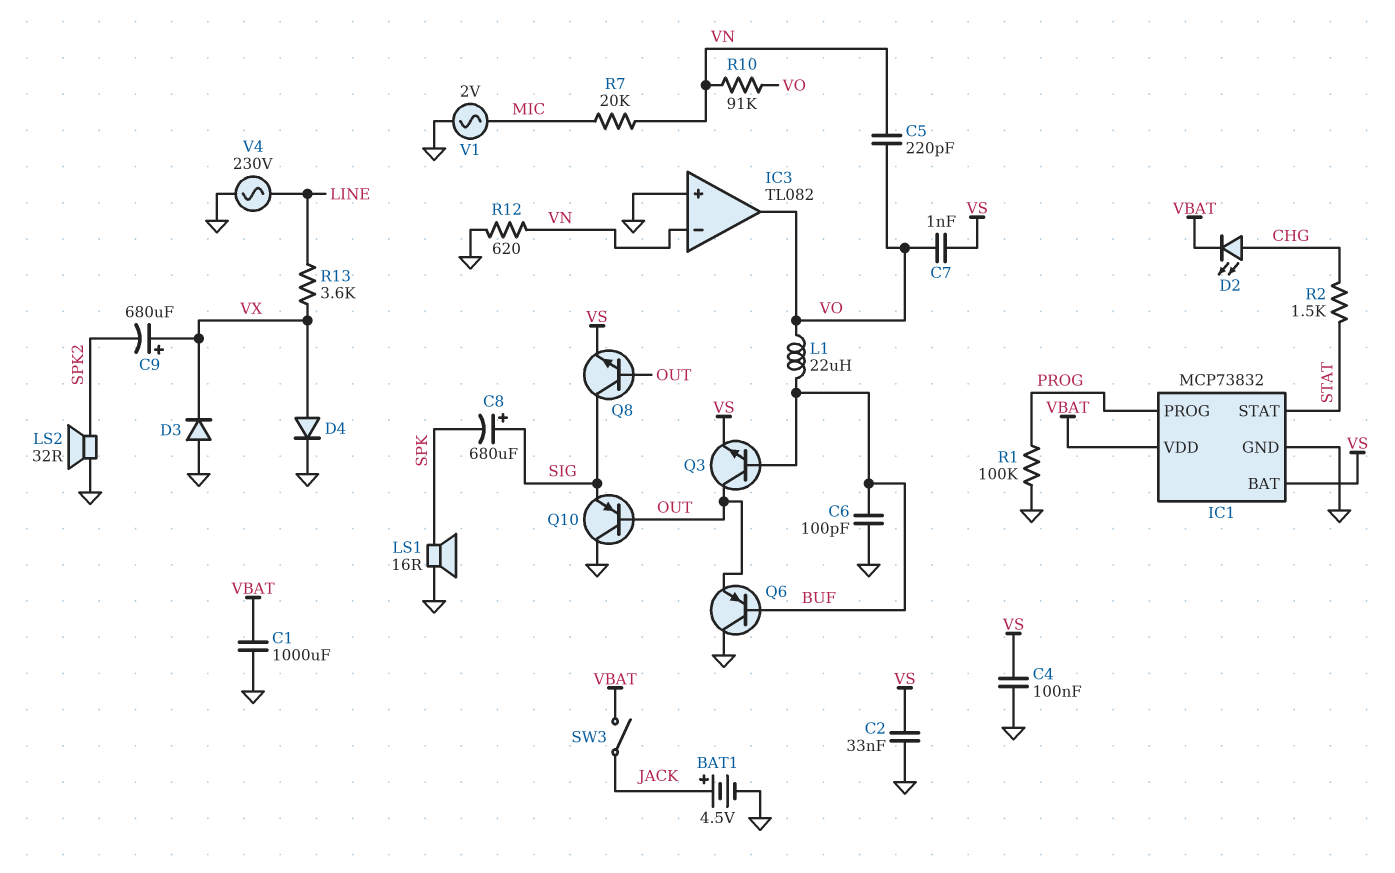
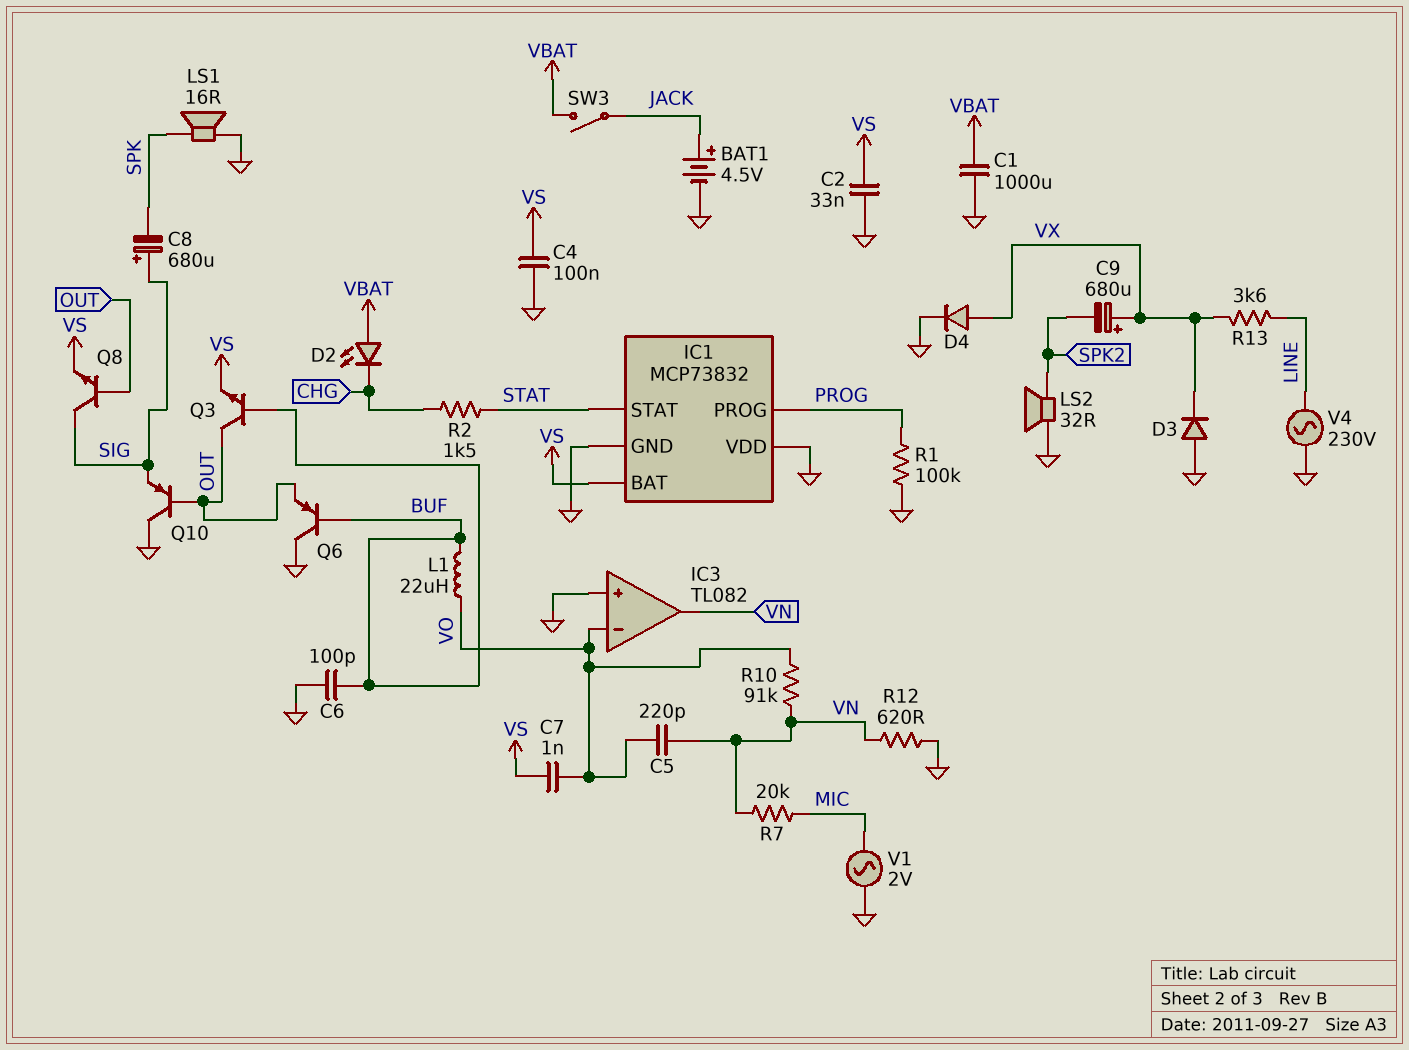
D2: LED (A CHG, K VBAT) -> LED (A VBAT, K CHG)
IC1 pin VDD: VBAT -> GND
IC3 pin in-: VN -> VO
IC3 pin out: VO -> VN

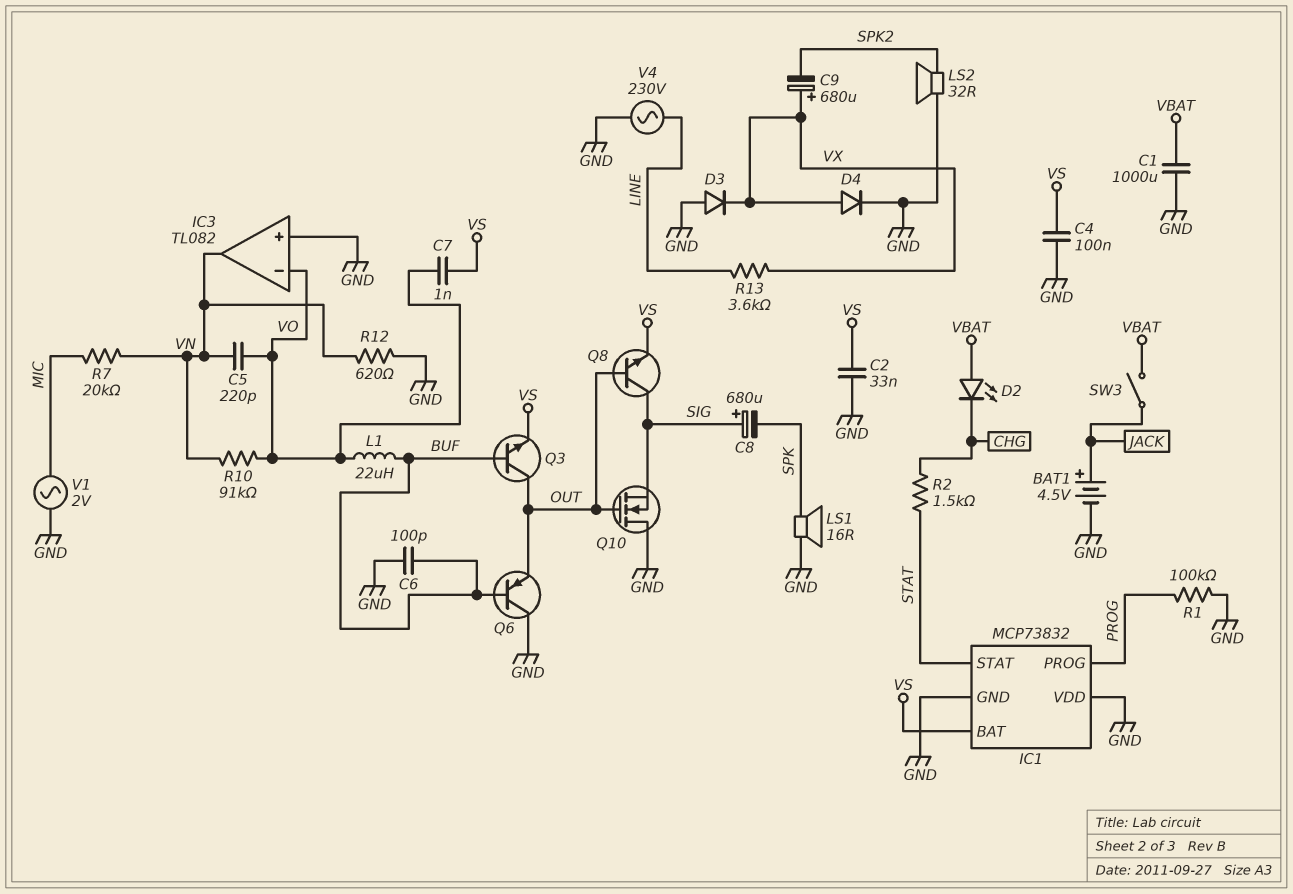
Q10: PNP (B OUT, C GND, E SIG) -> NMOS (G OUT, D GND, S SIG)

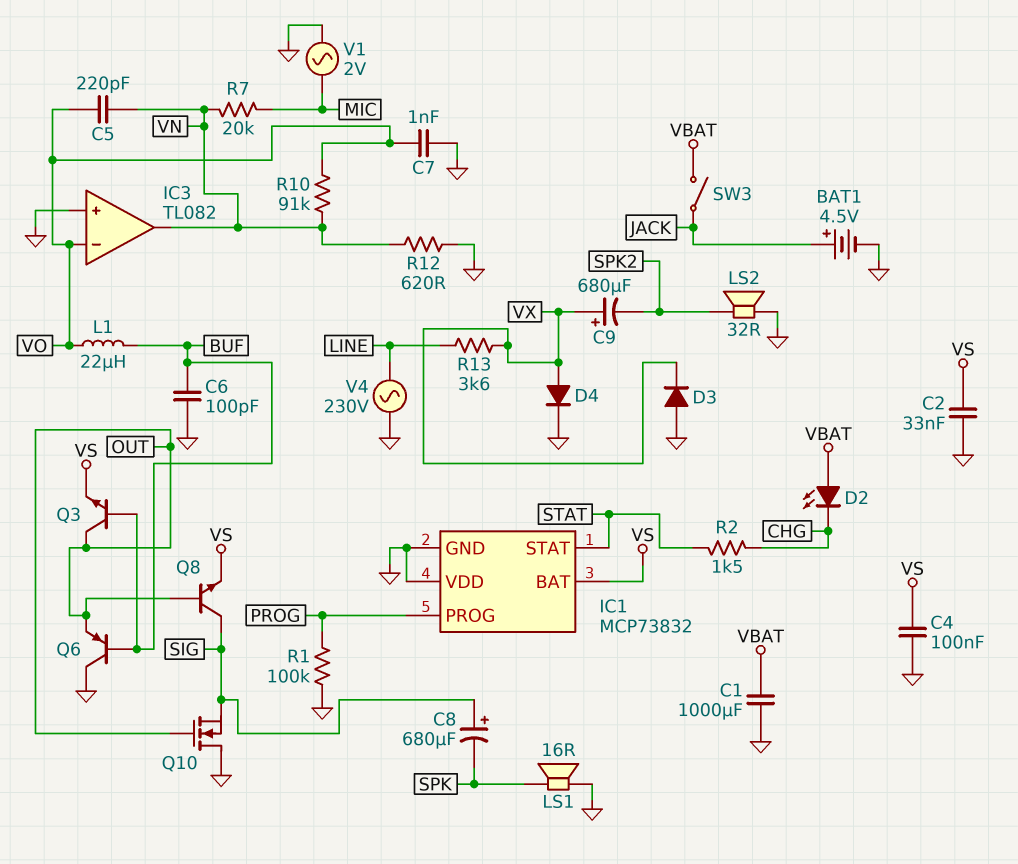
C7: 1nF (VO, VS) -> 1nF (GND, VO)

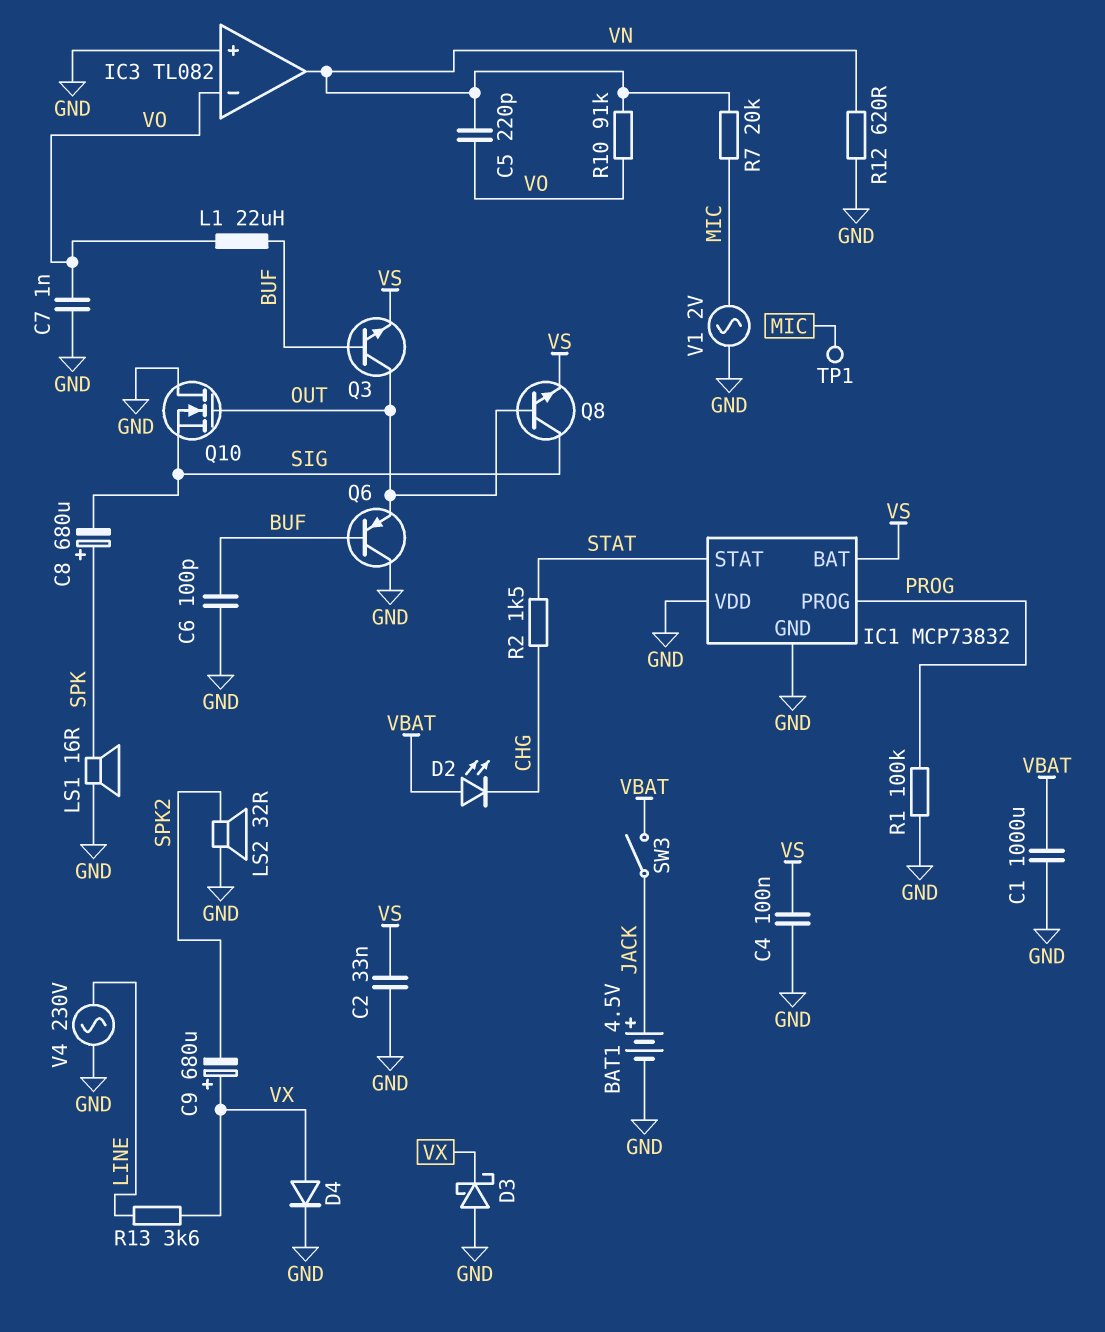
C8: 680uF (plus SIG, minus SPK) -> 680uF (plus SPK, minus SIG)
D3: diode (A GND, K VX) -> schottky (A GND, K VX)
TP1: none -> test point (MIC)

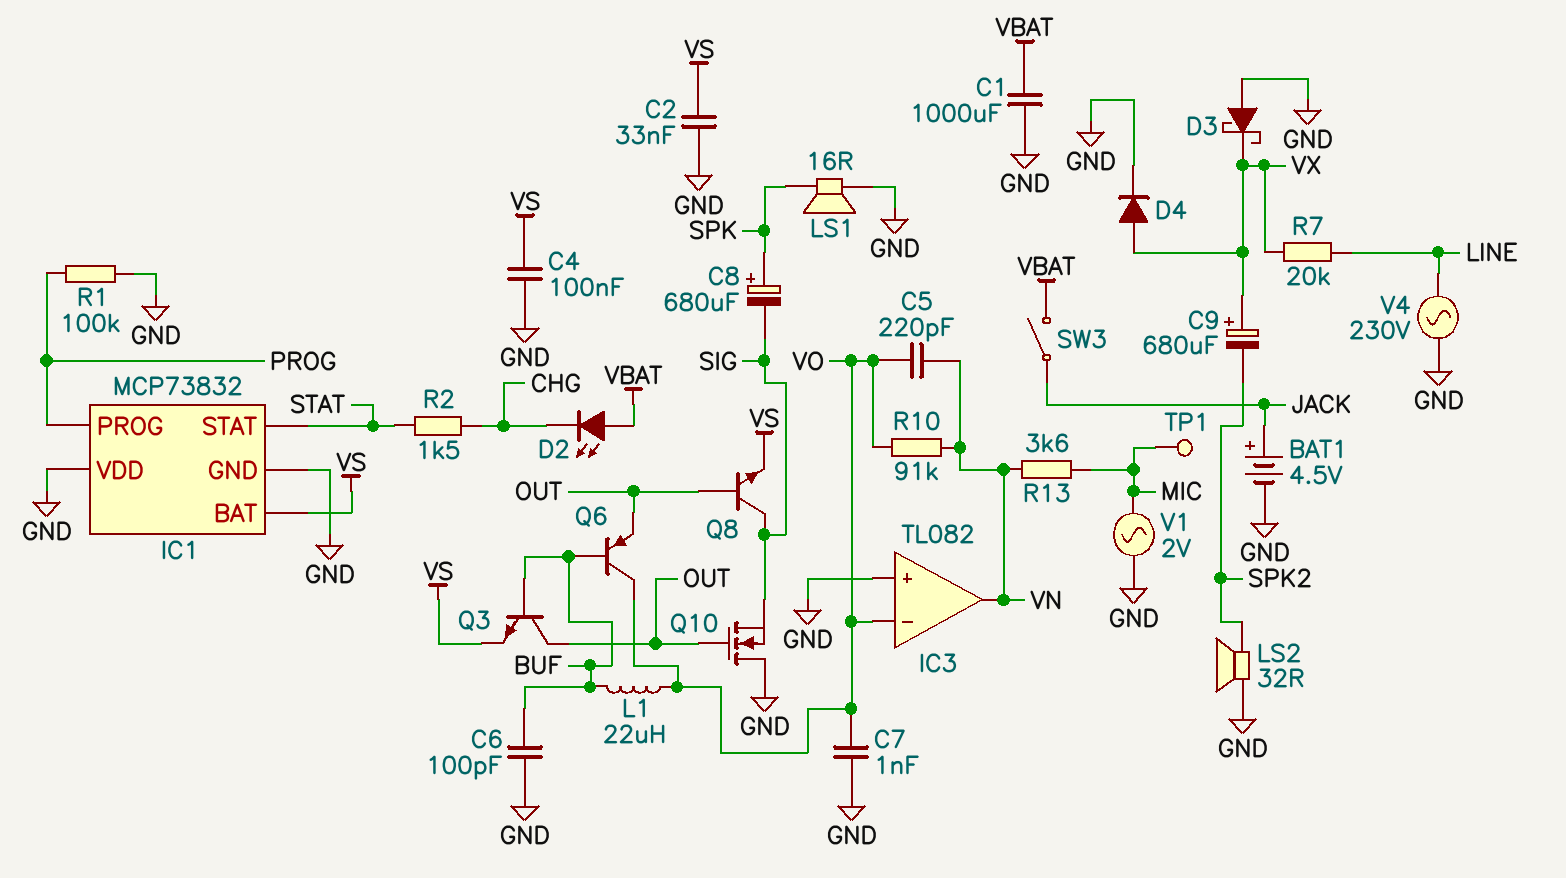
Q6: PNP (B BUF, C GND, E OUT) -> PNP (B BUF, C VO, E OUT)
R7: 20k (MIC, VN) -> 20k (LINE, VX)
R12: 620 (GND, VN) -> none
R13: 3.6k (LINE, VX) -> 3.6k (MIC, VN)

